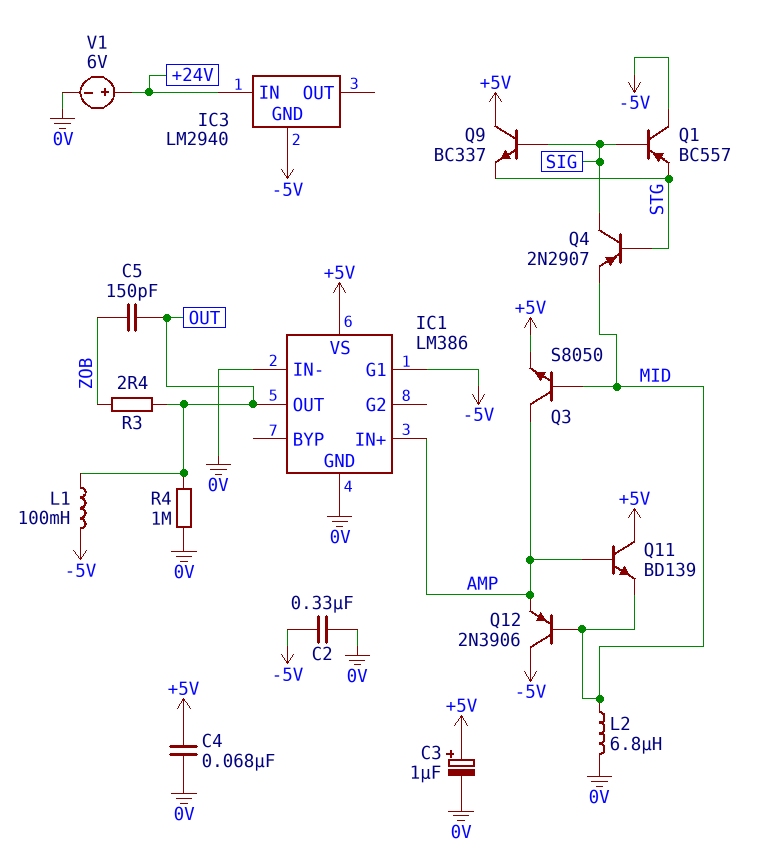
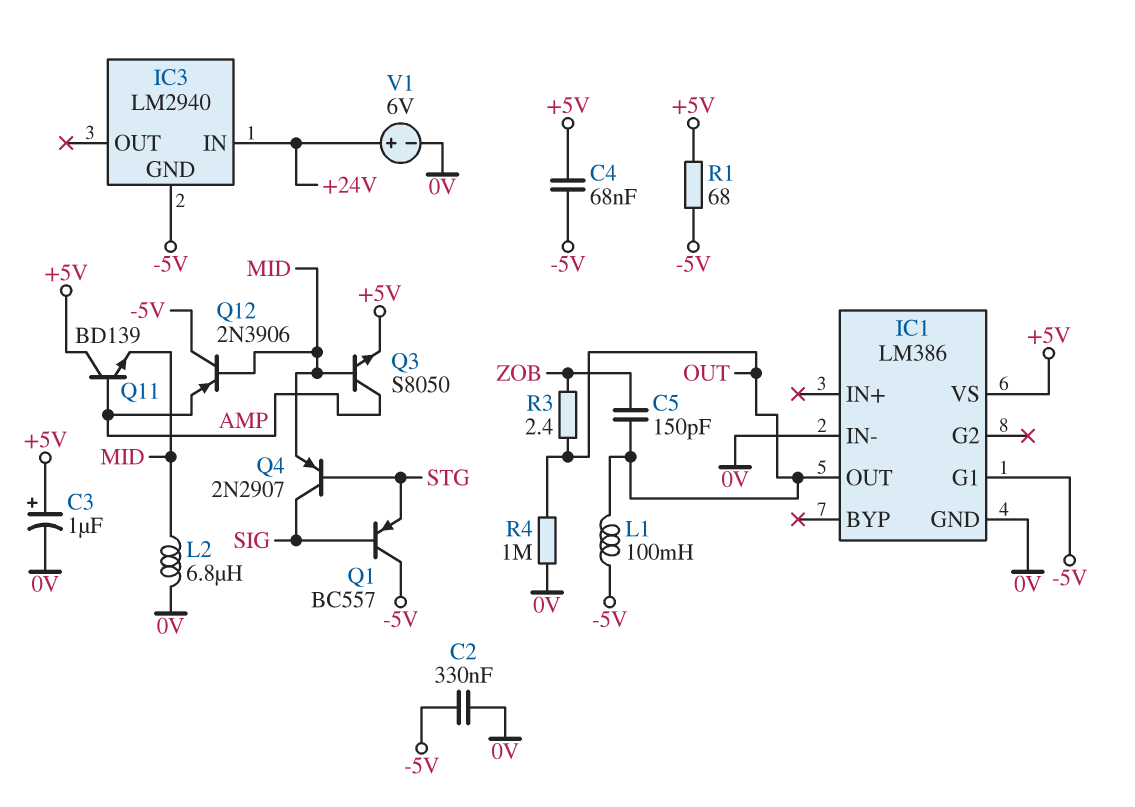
C4: 68nF (+5V, 0V) -> 68nF (+5V, -5V)
IC1 pin IN+: AMP -> none
Q9: NPN BC337 (B SIG, C +5V, E STG) -> none
R1: none -> 68 (+5V, -5V)

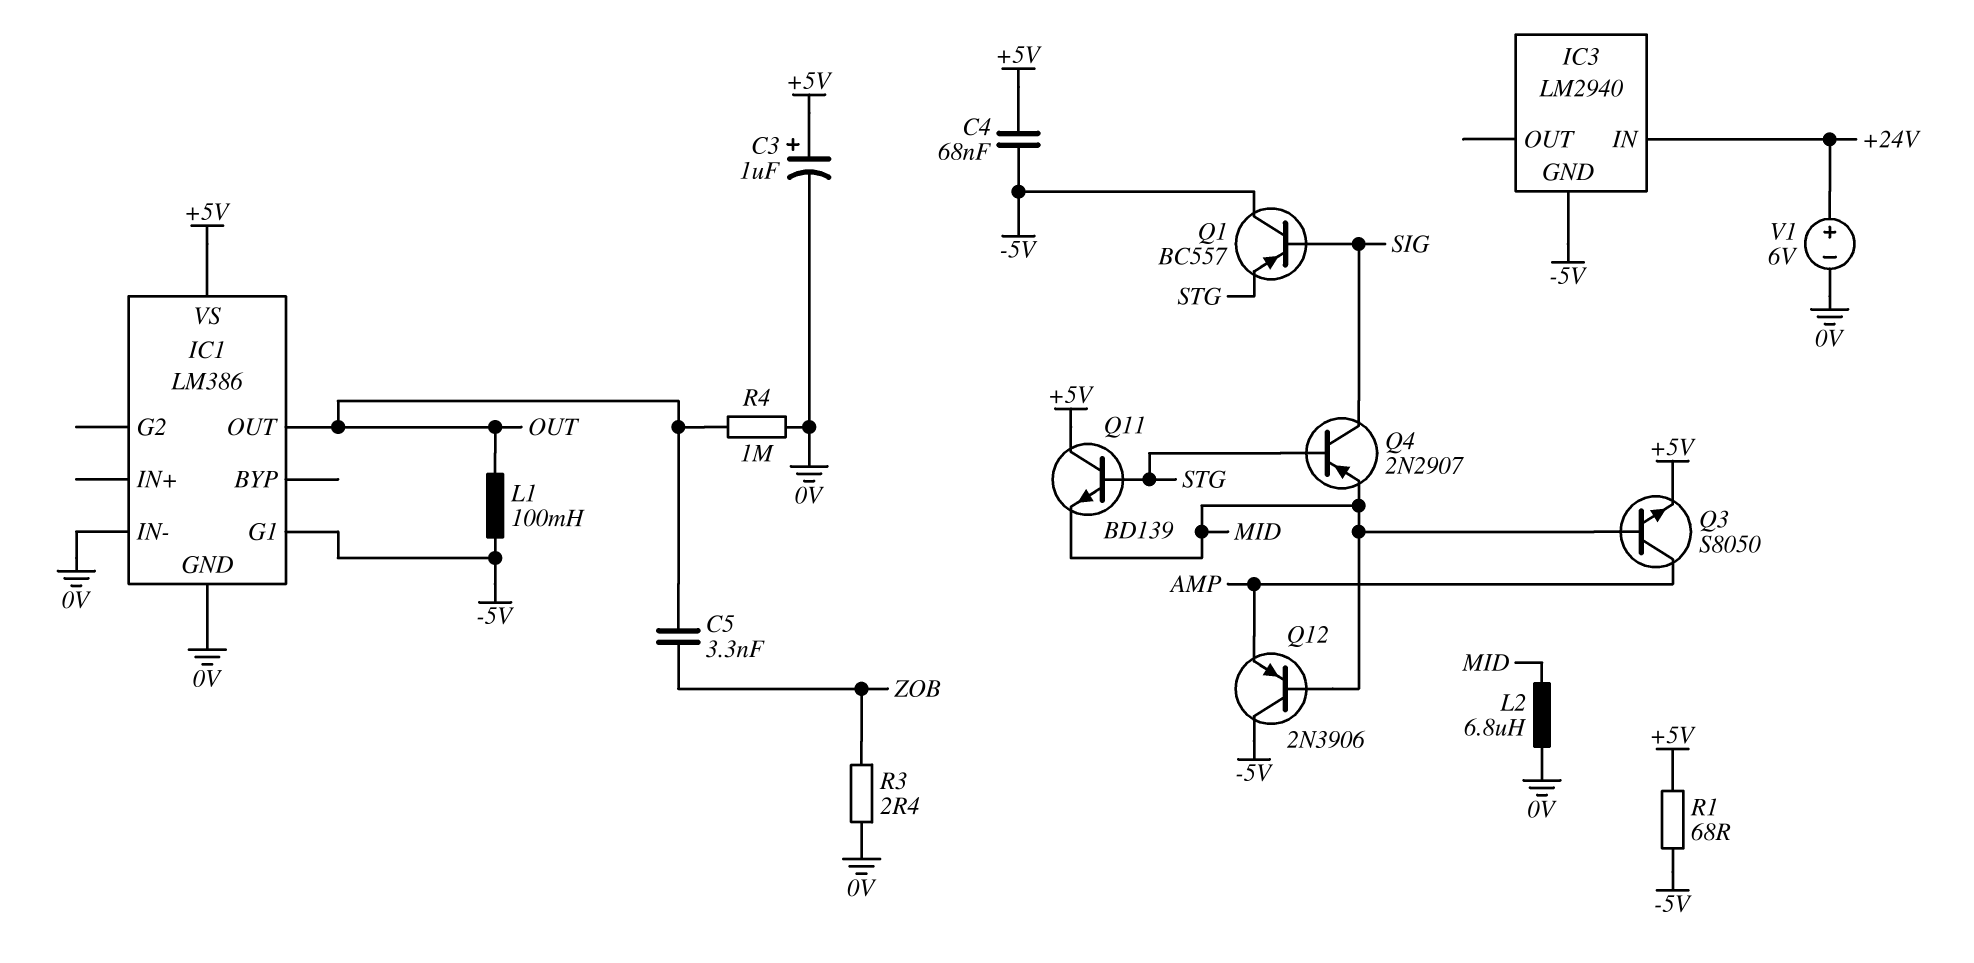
C2: 330nF (-5V, 0V) -> none
C5: 150pF (OUT, ZOB) -> 3.3nF (OUT, ZOB)
Q11: NPN BD139 (B AMP, C +5V, E MID) -> NPN BD139 (B STG, C +5V, E MID)
R3: 2.4 (OUT, ZOB) -> 2.4 (0V, ZOB)

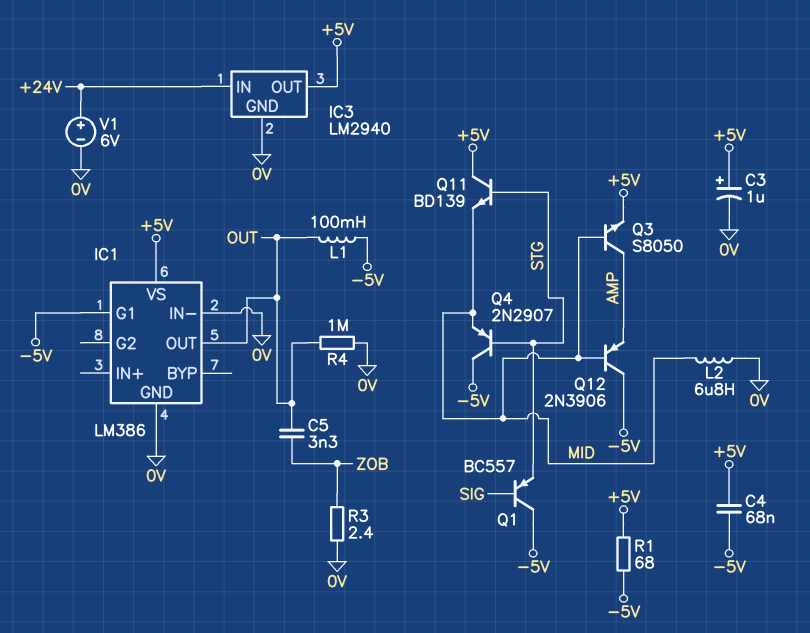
IC3 pin GND: -5V -> 0V
IC3 pin OUT: none -> +5V
Q4: PNP 2N2907 (B STG, C SIG, E MID) -> PNP 2N2907 (B STG, C -5V, E MID)

